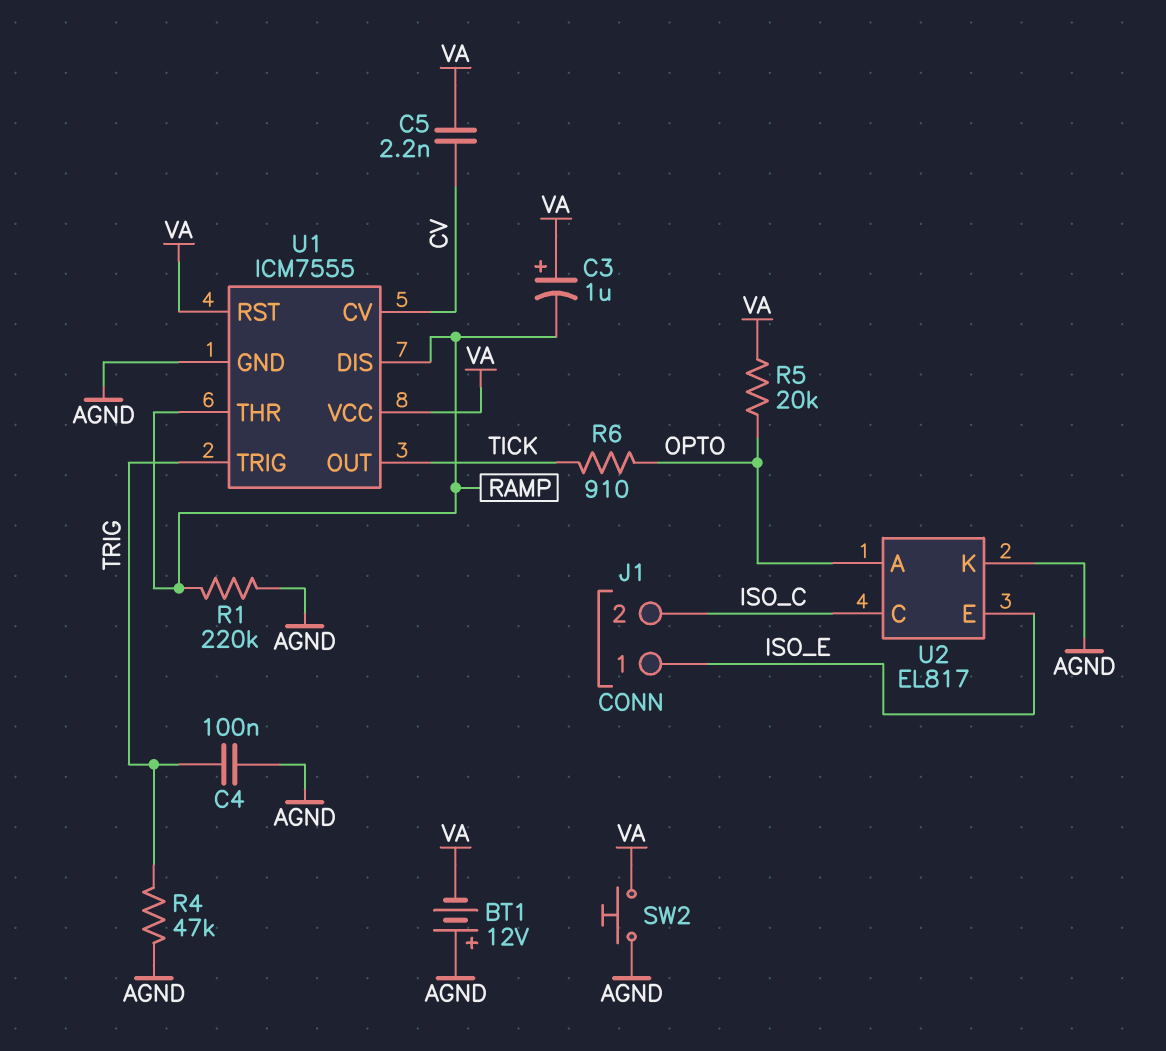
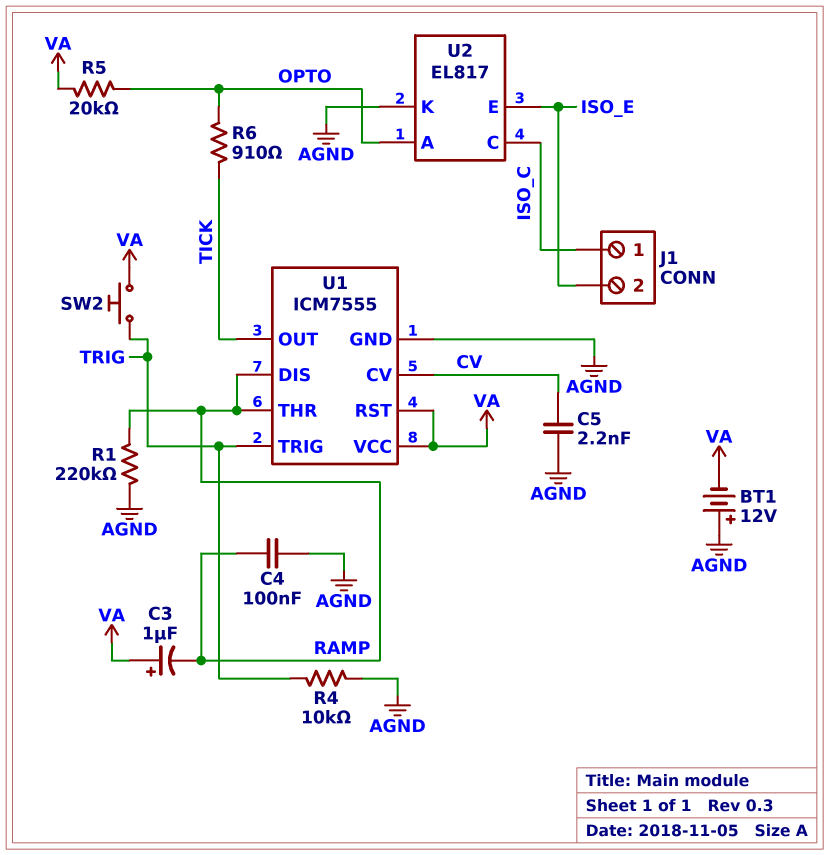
C4: 100nF (AGND, TRIG) -> 100nF (AGND, RAMP)
C5: 2.2nF (CV, VA) -> 2.2nF (AGND, CV)
J1 pin 1: ISO_E -> ISO_C
J1 pin 2: ISO_C -> ISO_E
R4: 47k (AGND, TRIG) -> 10k (AGND, TRIG)
SW2: button (AGND, VA) -> button (TRIG, VA)

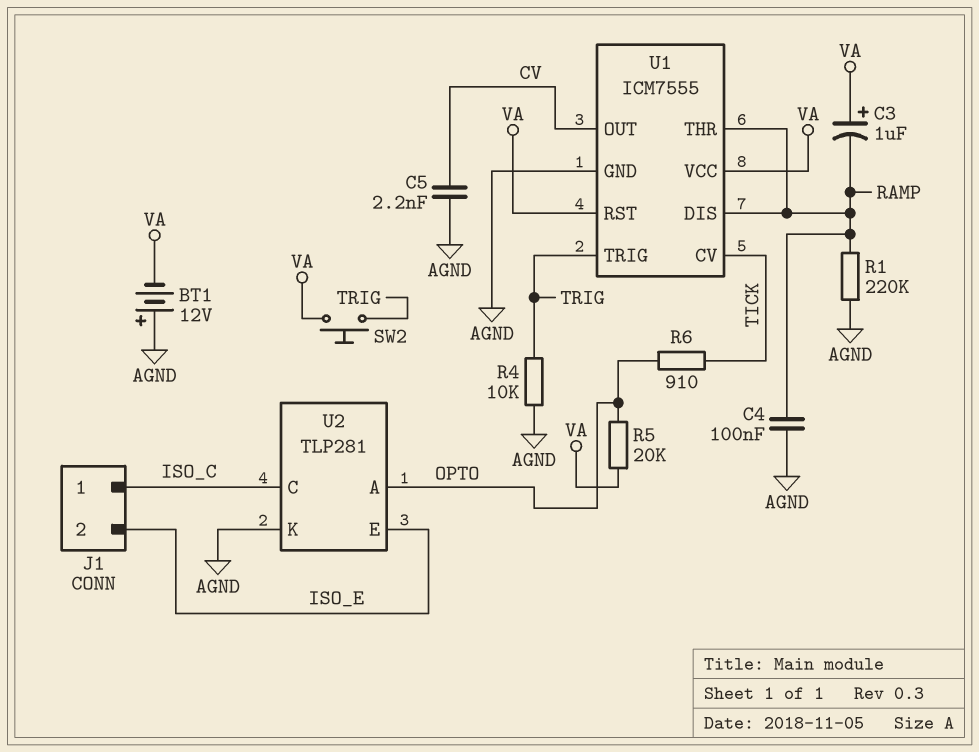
U1 pin CV: CV -> TICK
U1 pin OUT: TICK -> CV
U2: EL817 -> TLP281

